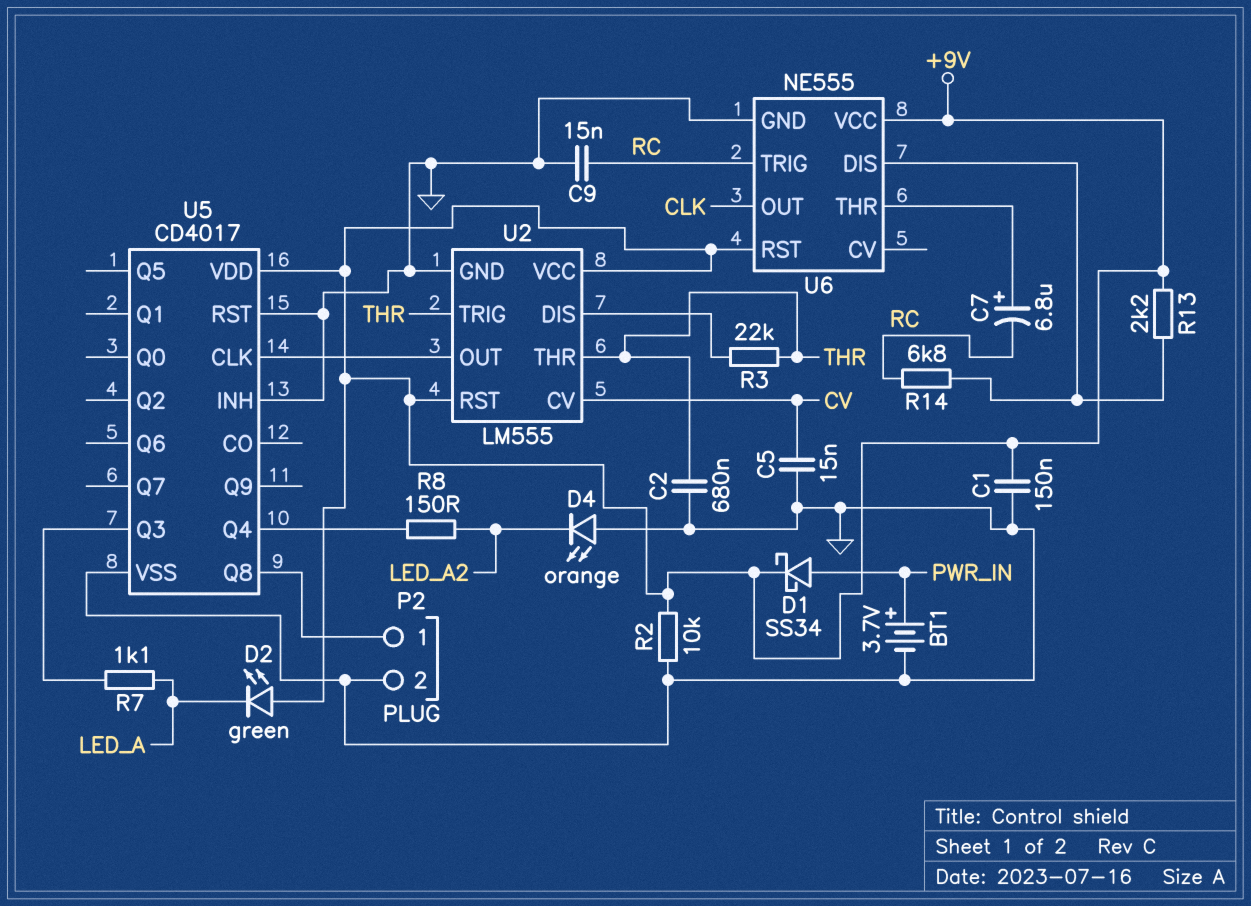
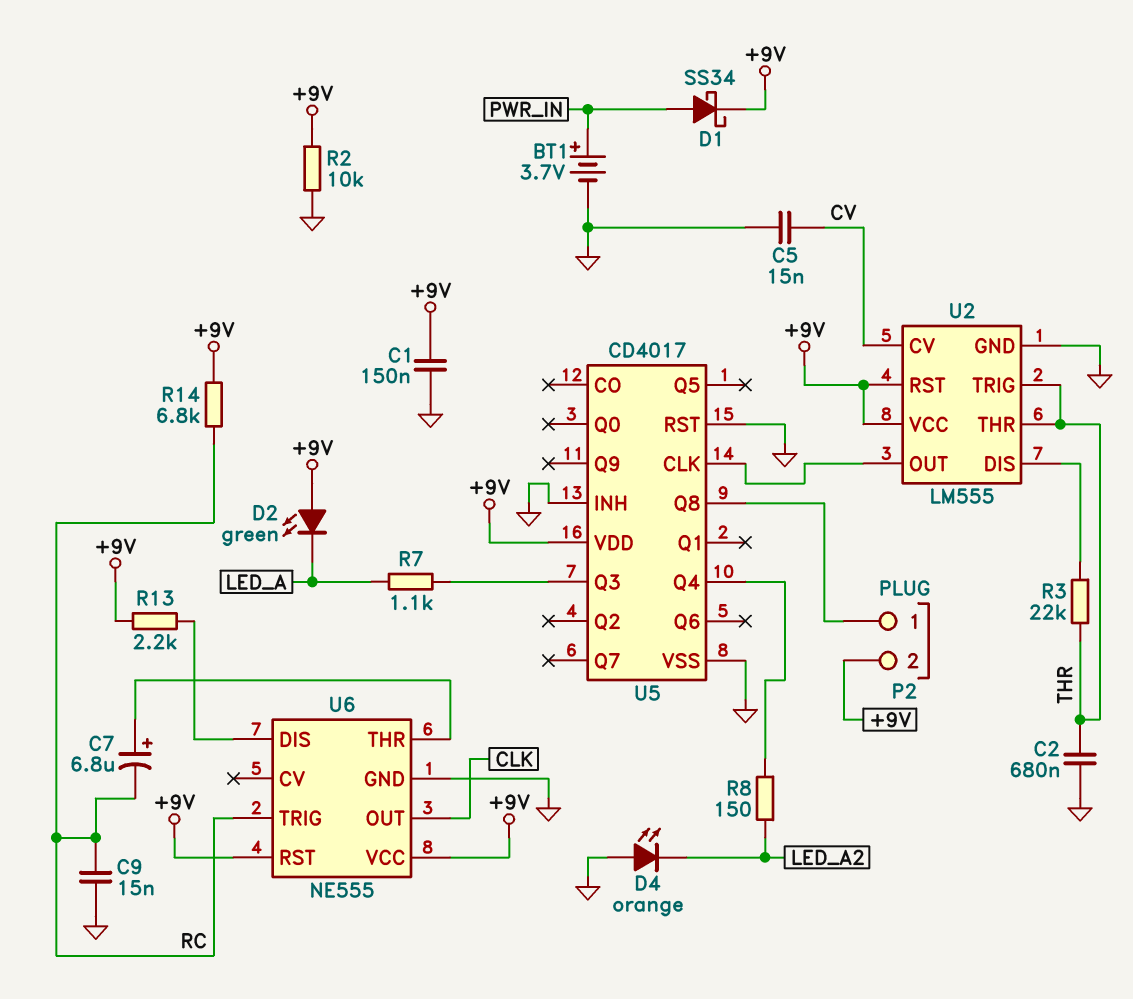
P2 pin 2: GND -> +9V
R14: 6.8k (RC, U6/DIS) -> 6.8k (+9V, RC)

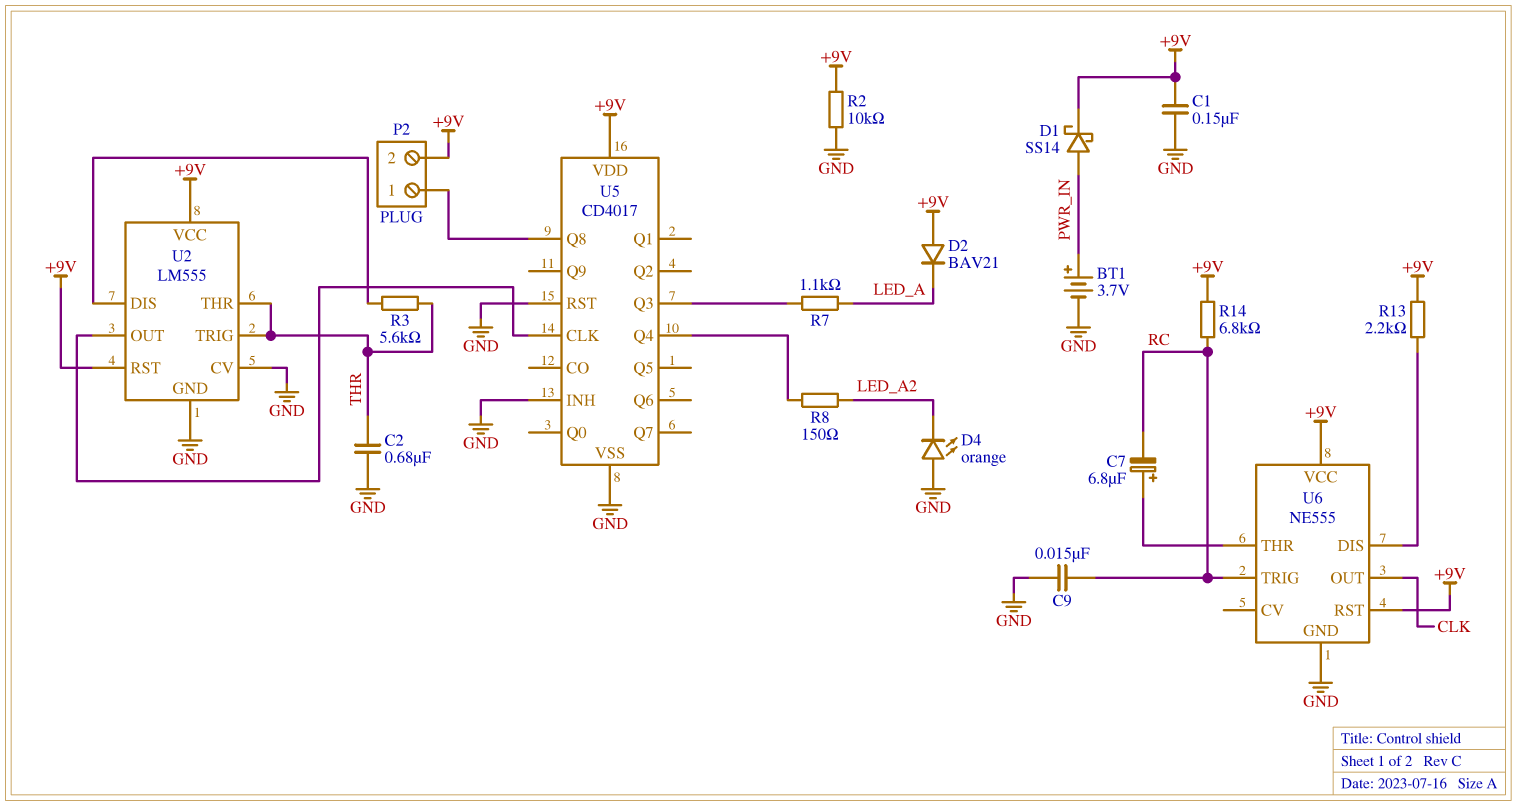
C5: 15nF (CV, GND) -> none
D1: schottky SS34 (A PWR_IN, K +9V) -> schottky SS14 (A PWR_IN, K +9V)
D2: LED green (A +9V, K LED_A) -> diode BAV21 (A +9V, K LED_A)
R3: 22k (THR, U2/DIS) -> 5.6k (THR, U2/DIS)
U2 pin CV: CV -> GND

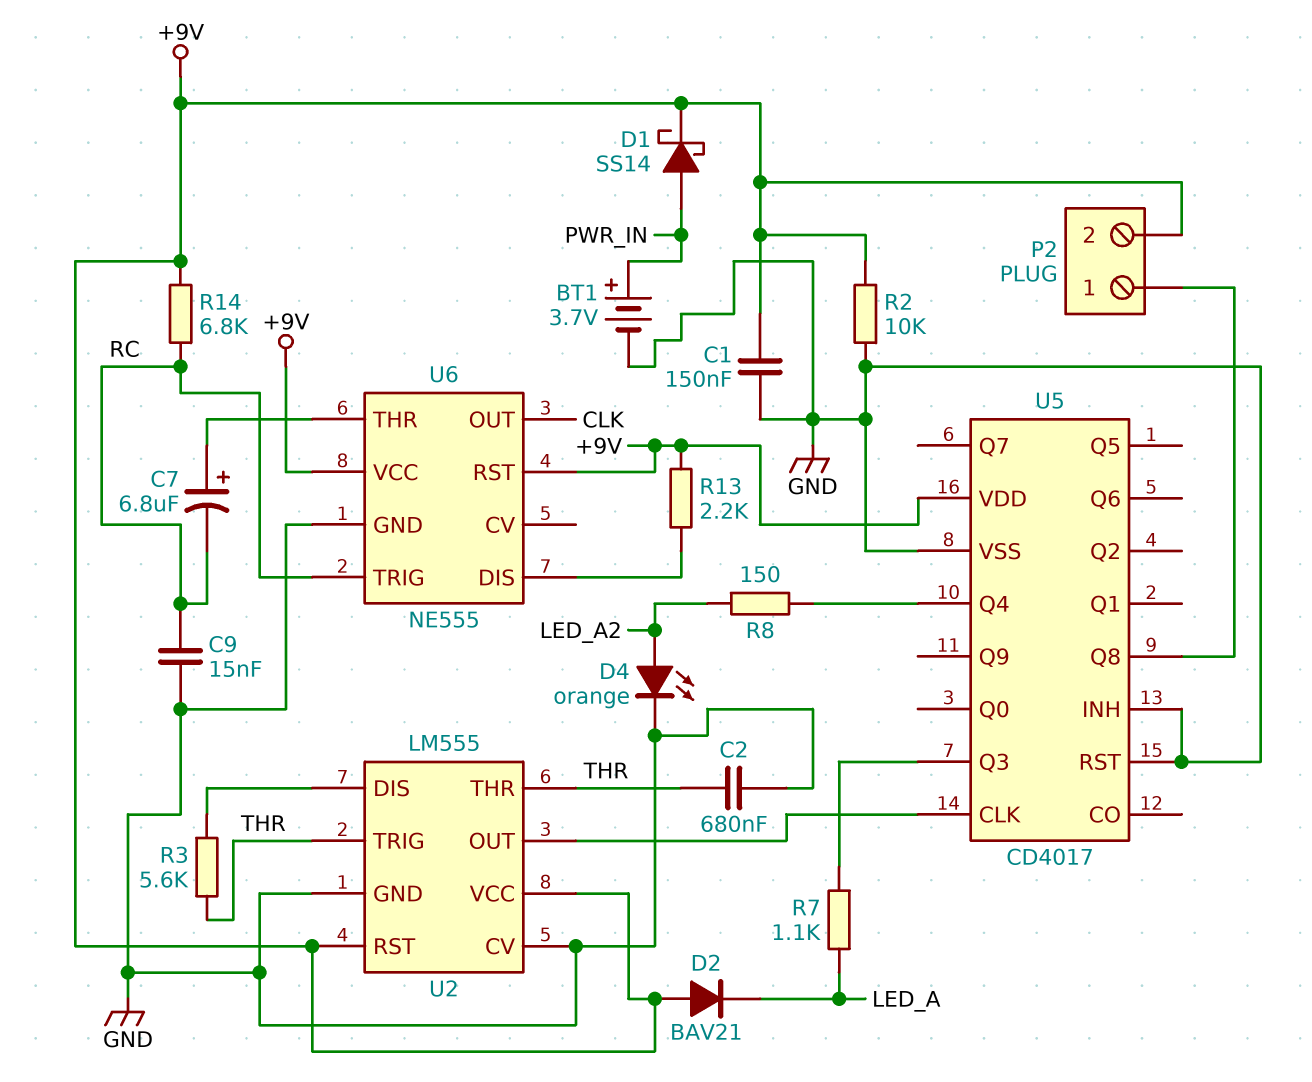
D4: LED orange (A GND, K LED_A2) -> LED orange (A LED_A2, K GND)

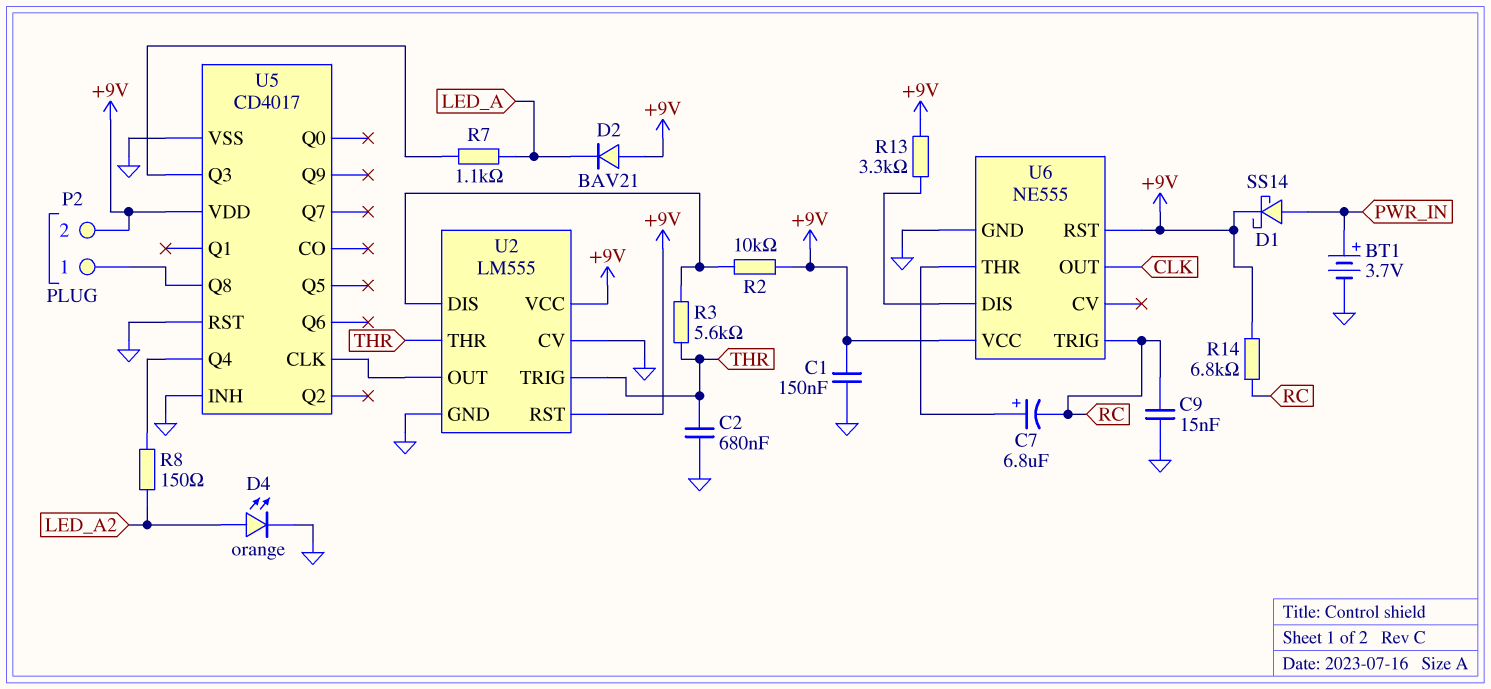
R2: 10k (+9V, GND) -> 10k (+9V, U2/DIS)
R13: 2.2k (+9V, U6/DIS) -> 3.3k (+9V, U6/DIS)

